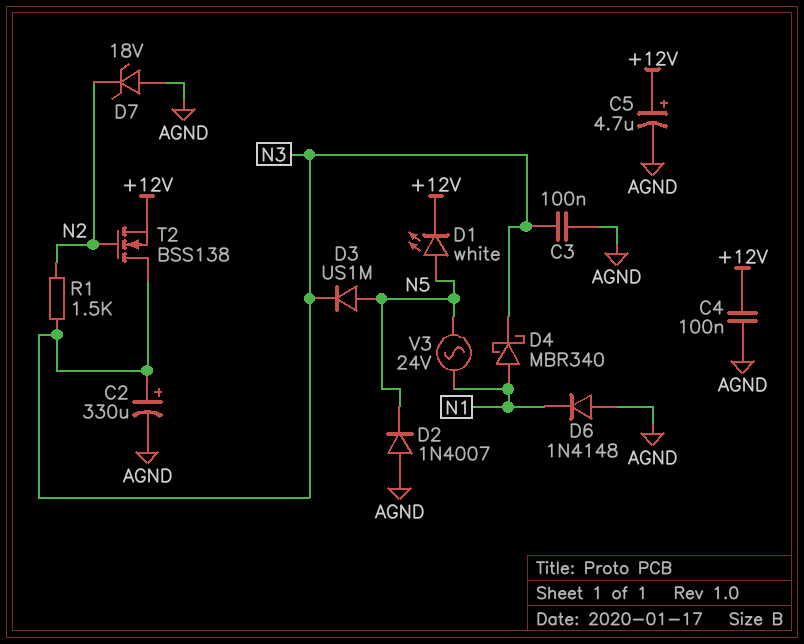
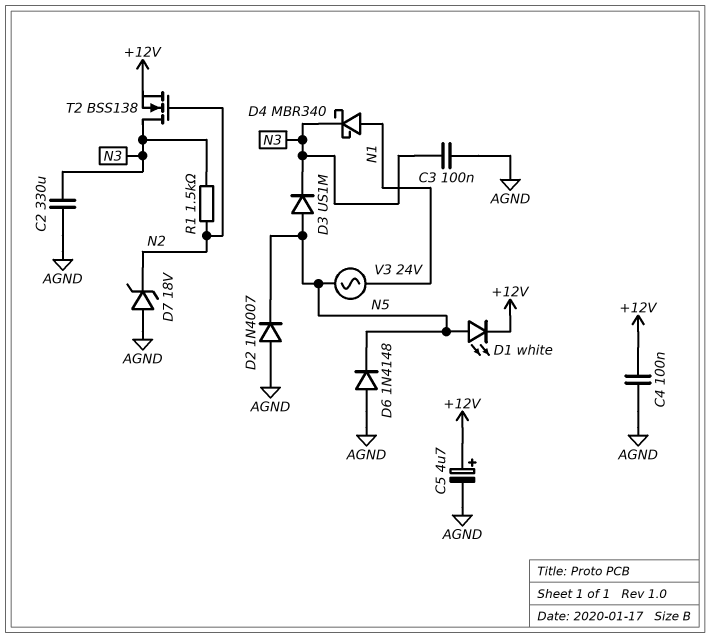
C2: 330uF (plus N3, minus AGND) -> 330uF (AGND, N3)
D6: diode 1N4148 (A AGND, K N1) -> diode 1N4148 (A AGND, K N5)

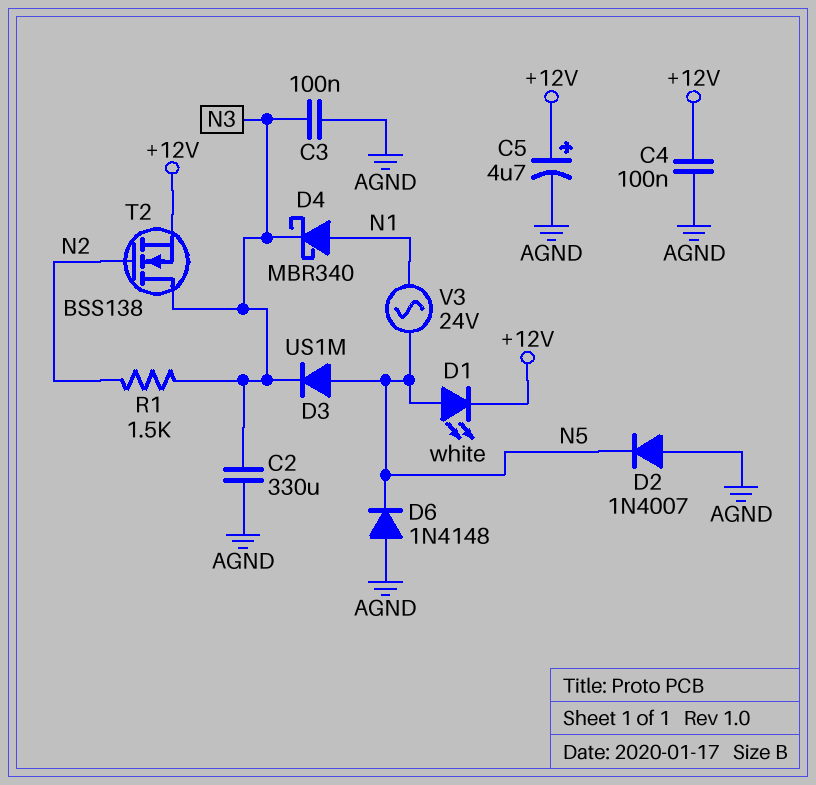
D7: zener 18V (A AGND, K N2) -> none

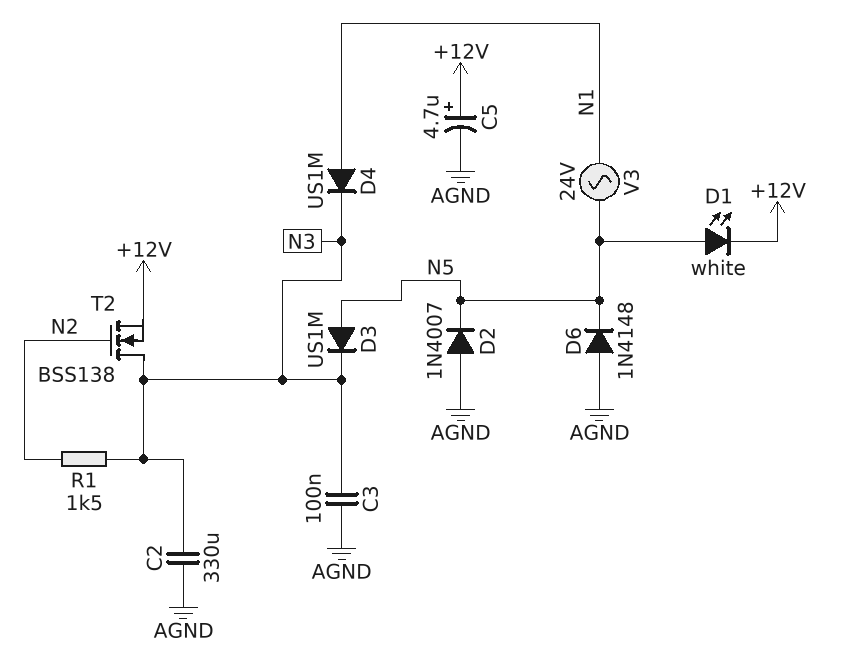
C4: 100nF (+12V, AGND) -> none
D4: schottky MBR340 (A N1, K N3) -> diode US1M (A N1, K N3)

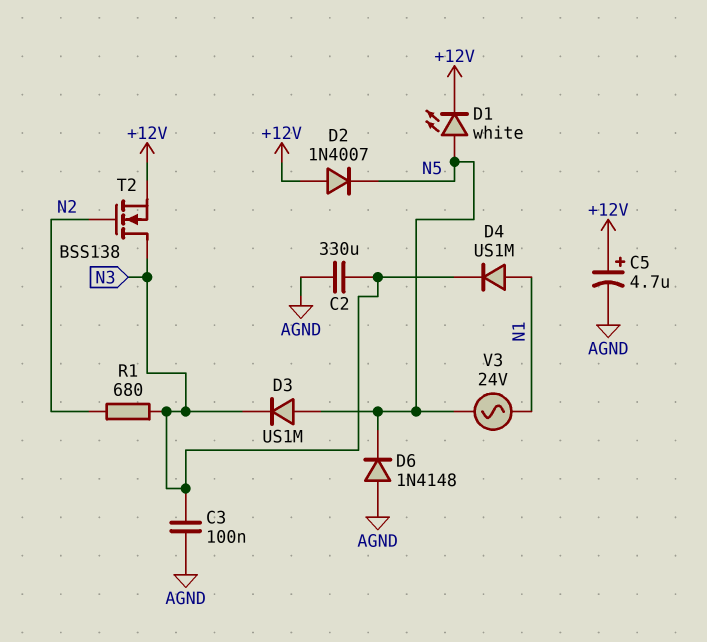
D2: diode 1N4007 (A AGND, K N5) -> diode 1N4007 (A +12V, K N5)
R1: 1.5k (N2, N3) -> 680 (N2, N3)

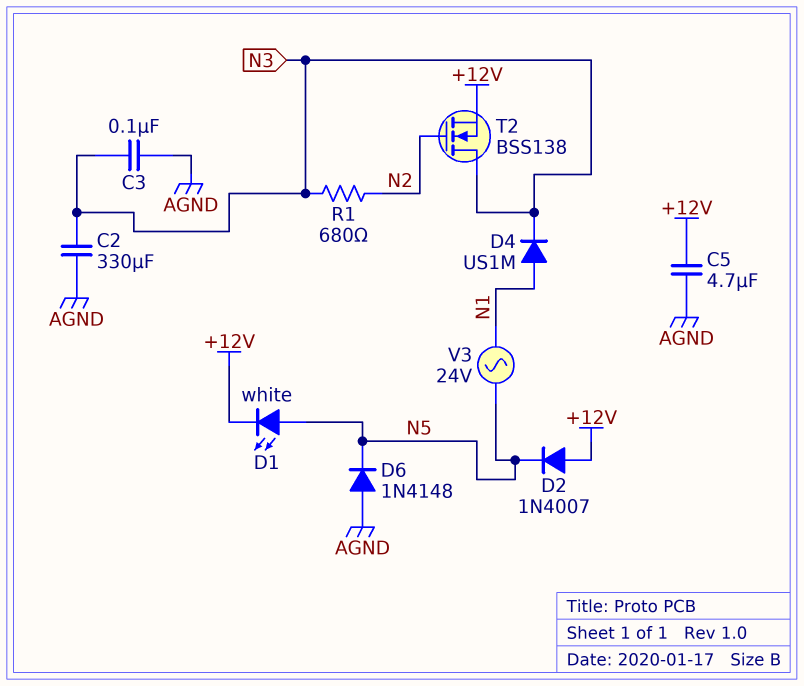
C5: 4.7uF (plus +12V, minus AGND) -> 4.7uF (+12V, AGND)
D3: diode US1M (A N5, K N3) -> none

